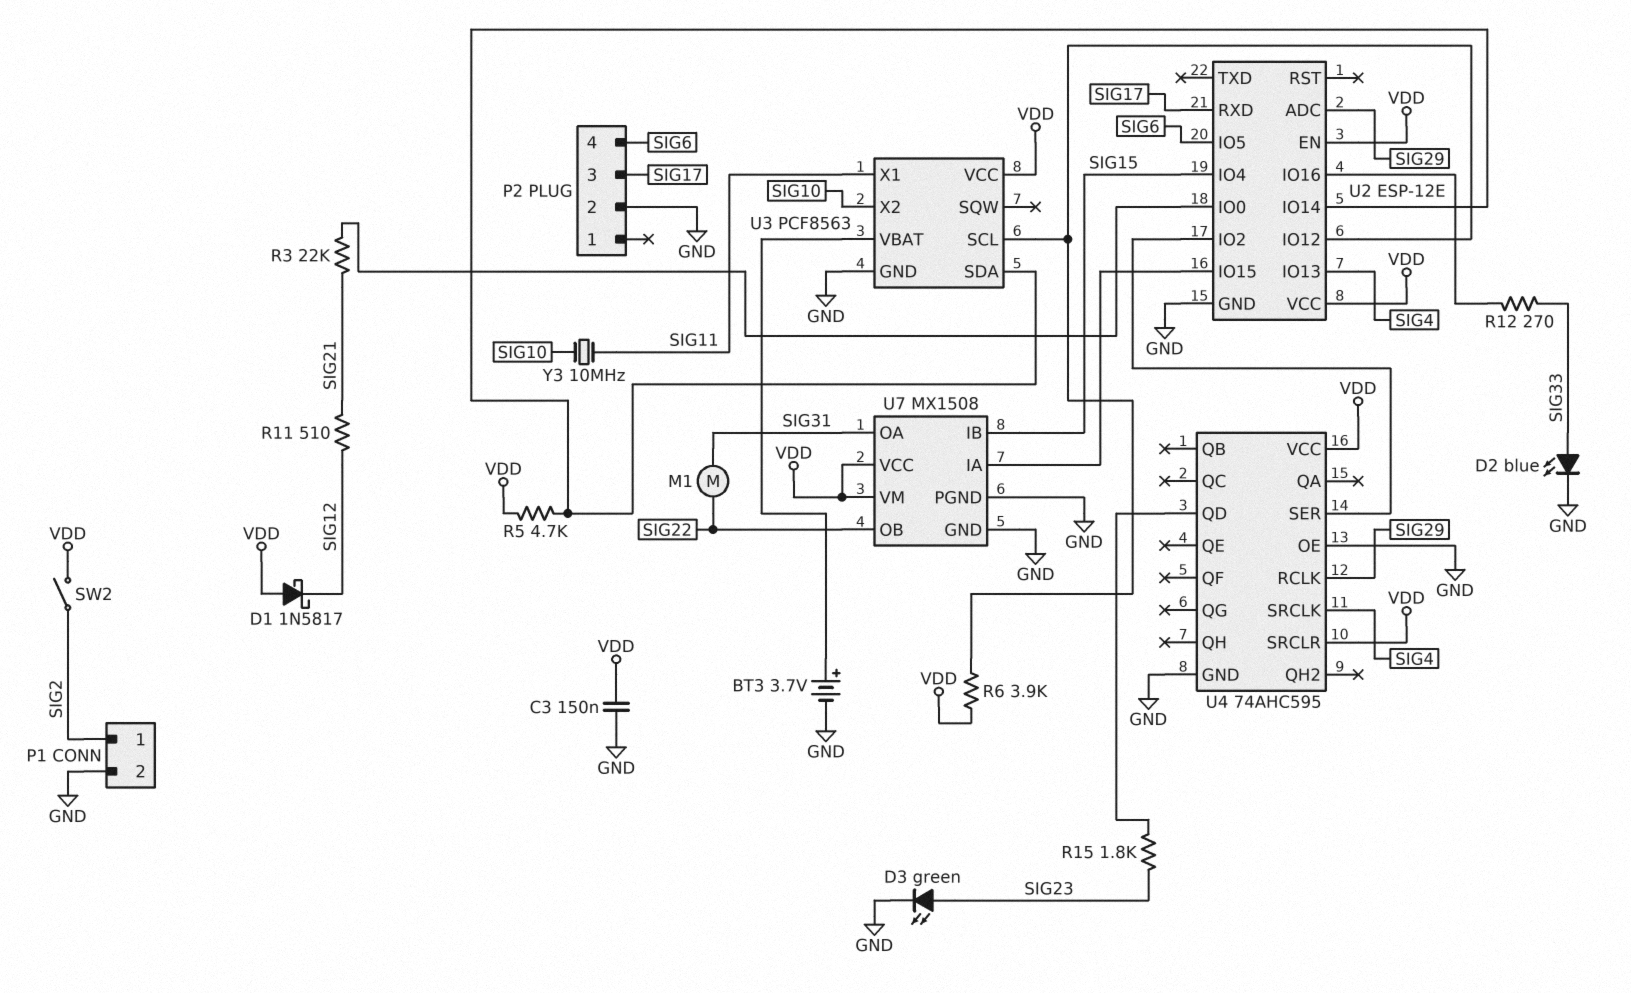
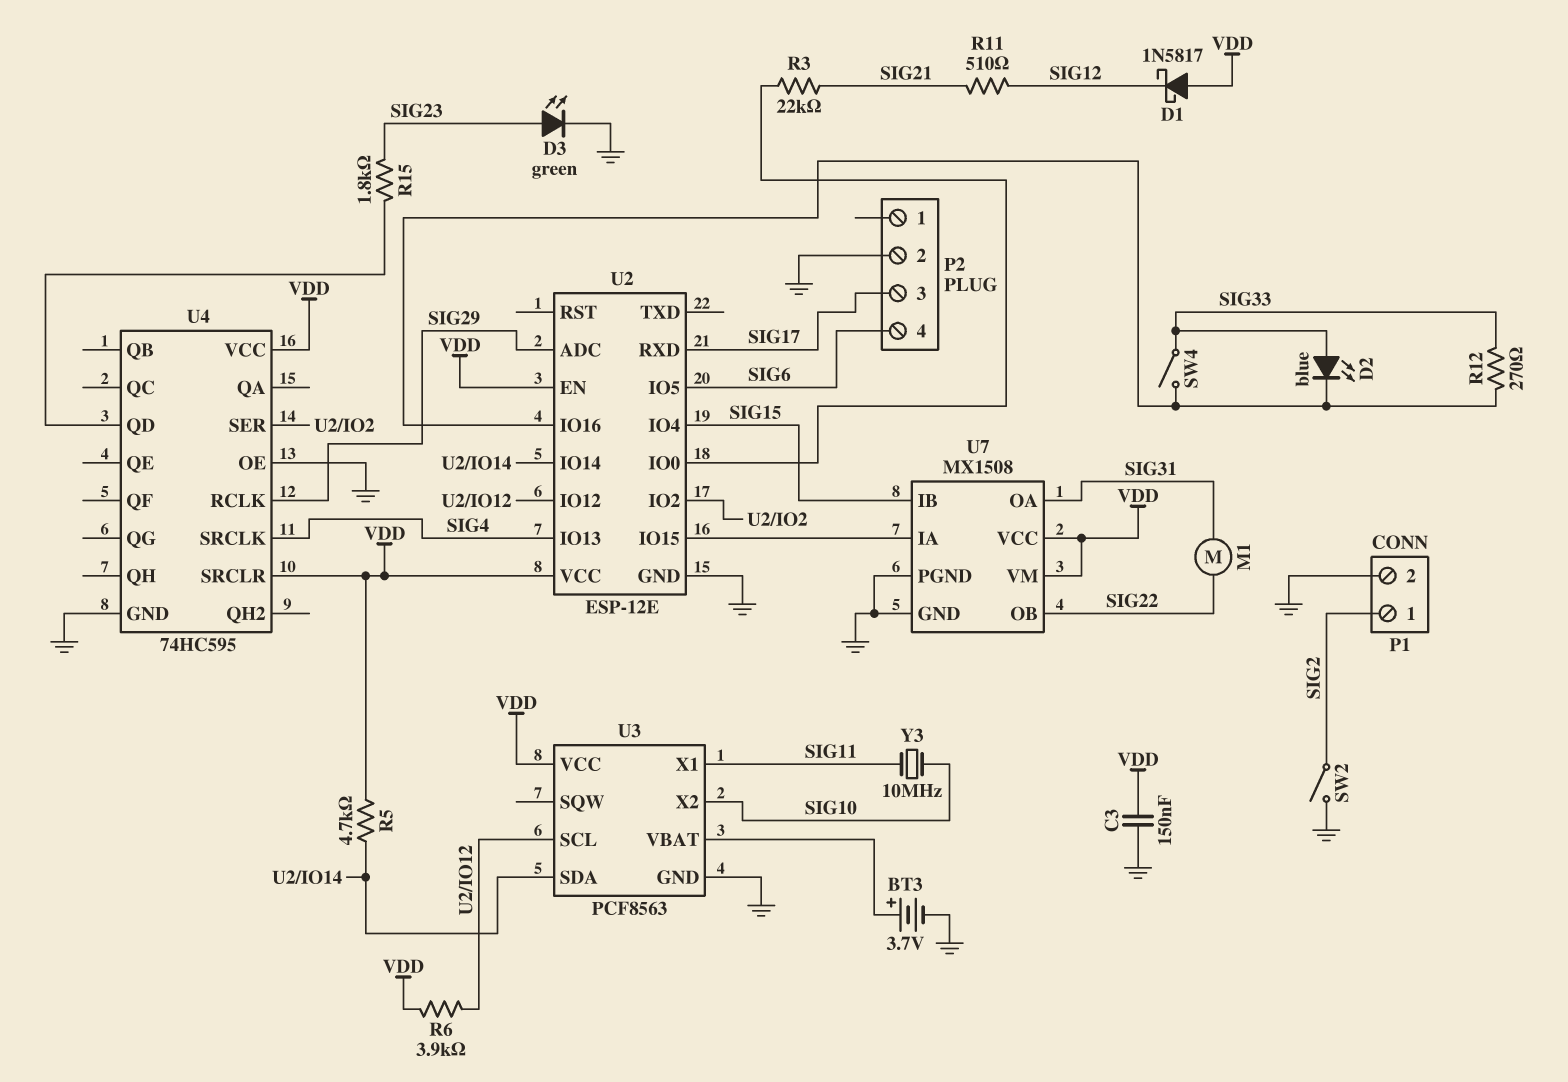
D2: LED blue (A SIG33, K GND) -> LED blue (A SIG33, K U2/IO16)
SW2: switch (SIG2, VDD) -> switch (GND, SIG2)
SW4: none -> switch (SIG33, U2/IO16)
U4: 74AHC595 -> 74HC595

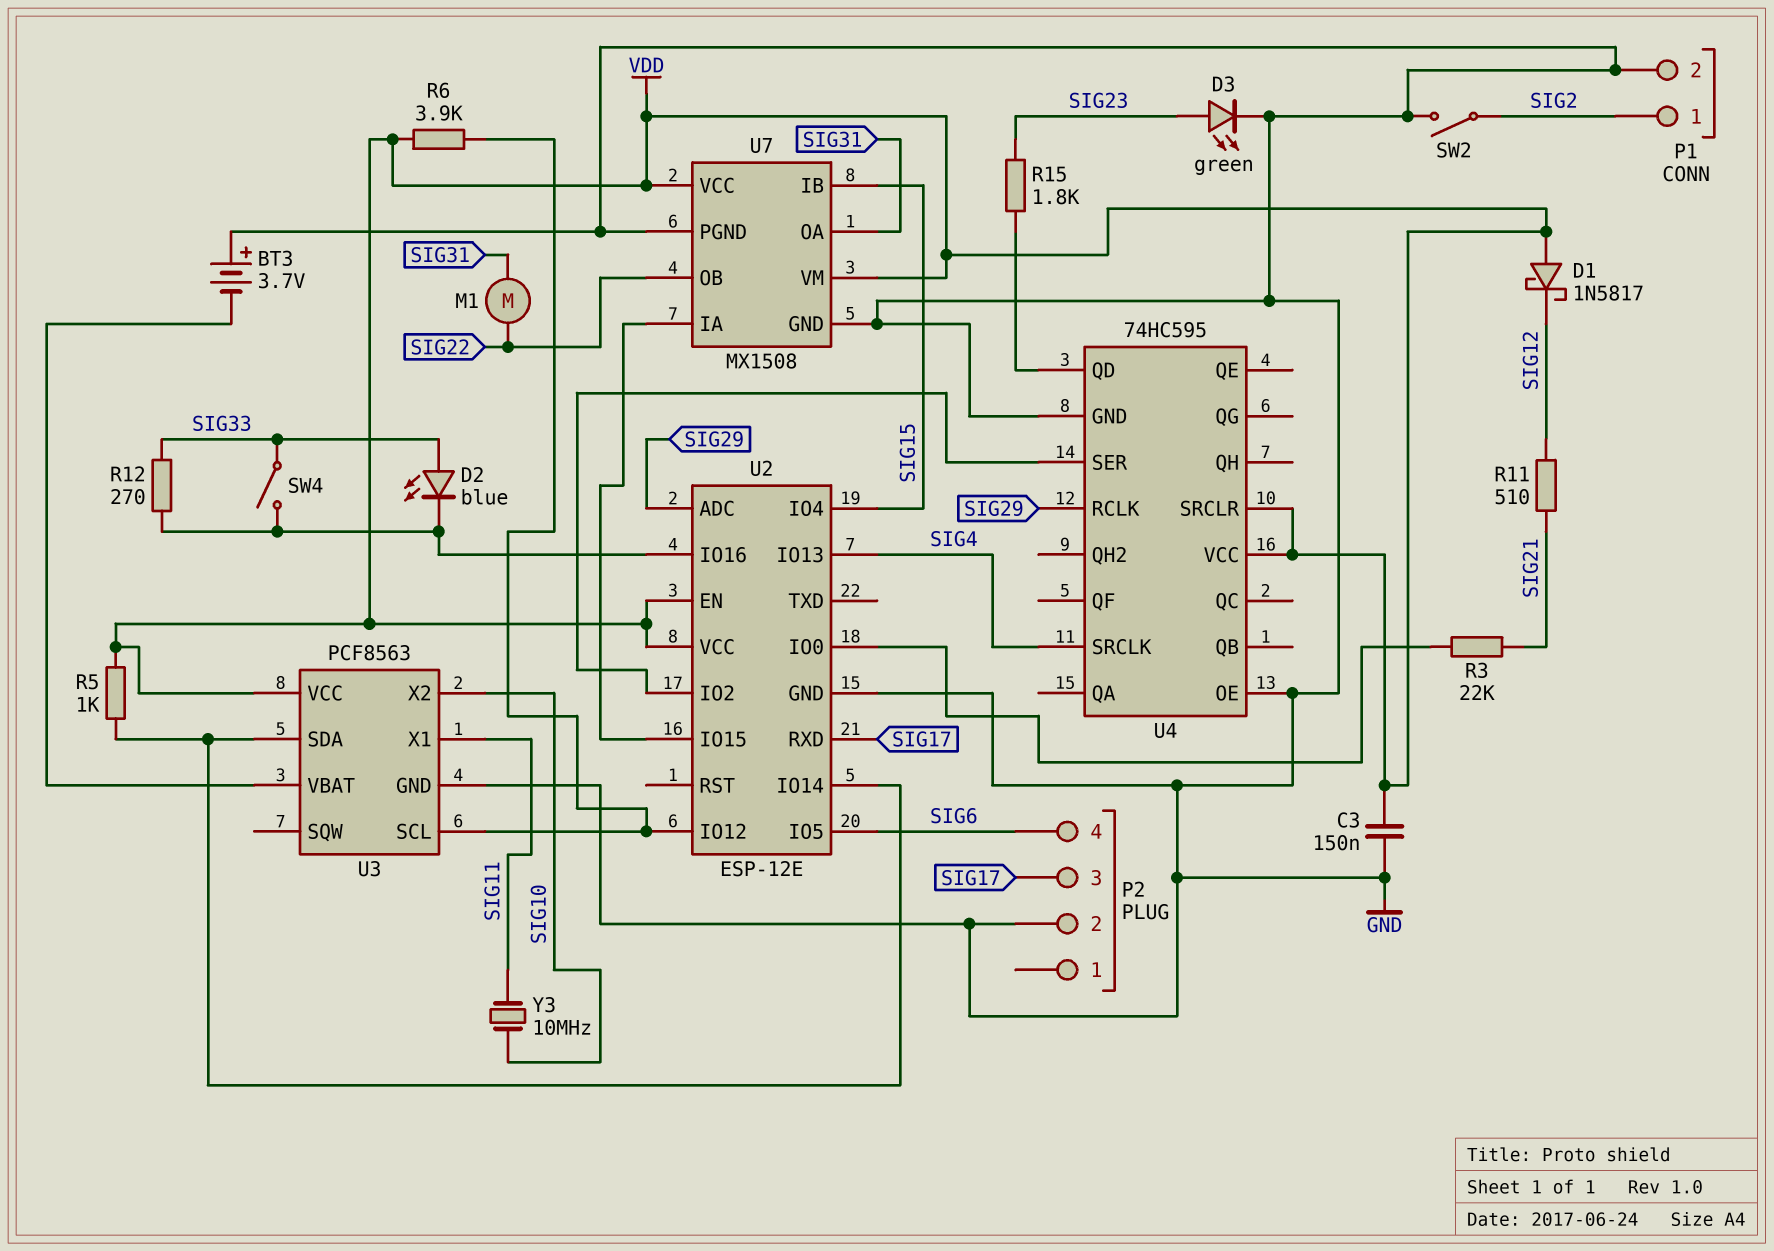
BT3: 3.7V (plus U3/VBAT, minus GND) -> 3.7V (plus GND, minus U3/VBAT)
R5: 4.7k (U2/IO14, VDD) -> 1k (U2/IO14, VDD)

